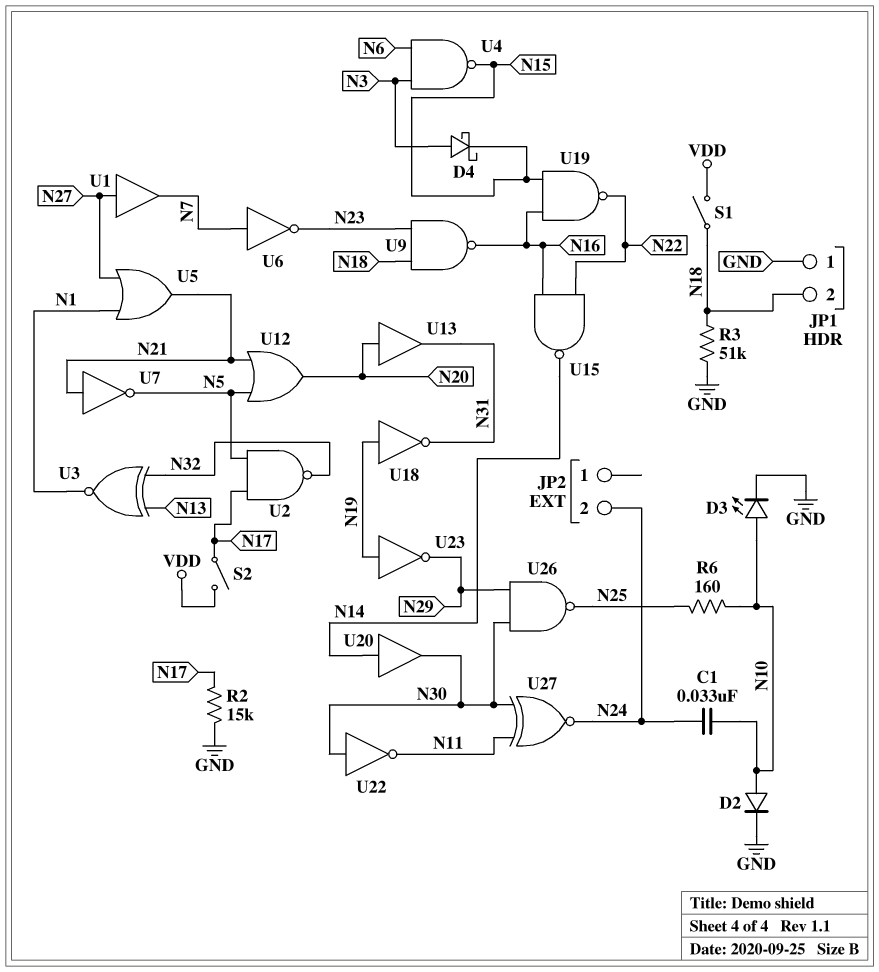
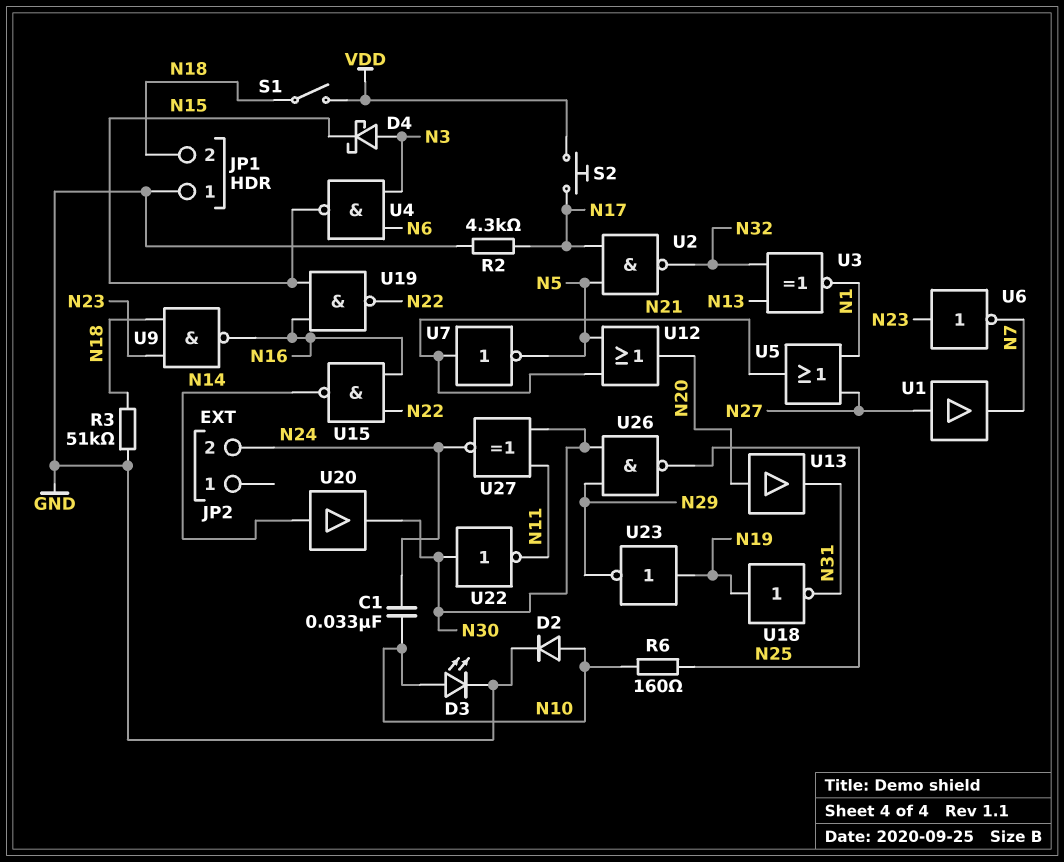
R2: 15k (GND, N17) -> 4.3k (GND, N17)
S2: switch (N17, VDD) -> button (N17, VDD)
U6: NOT (in N7, out N23) -> NOT (in N23, out N7)

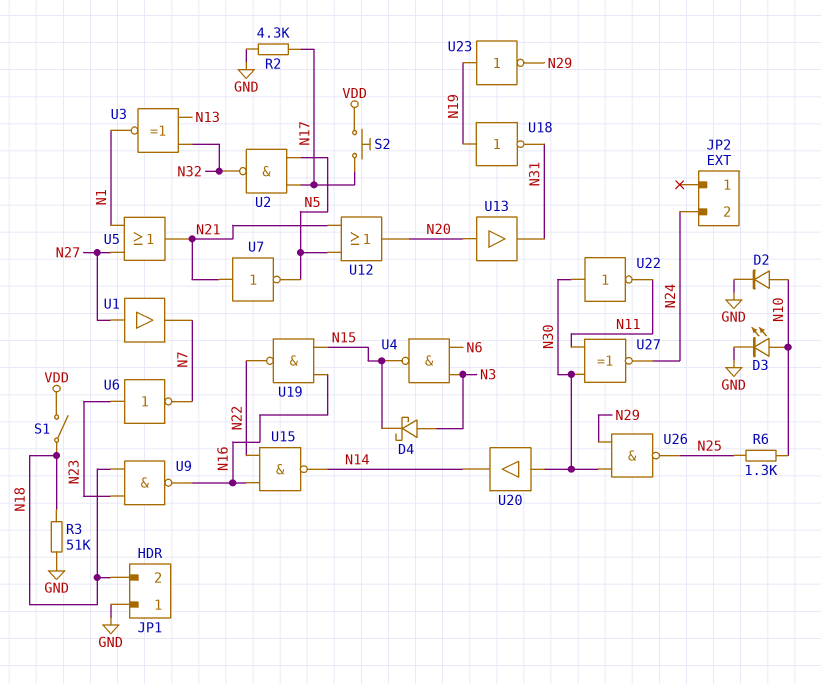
C1: 33nF (N10, N24) -> none
R6: 160 (N10, N25) -> 1.3k (N10, N25)
U20: buffer (in N14, out N30) -> buffer (in N30, out N14)

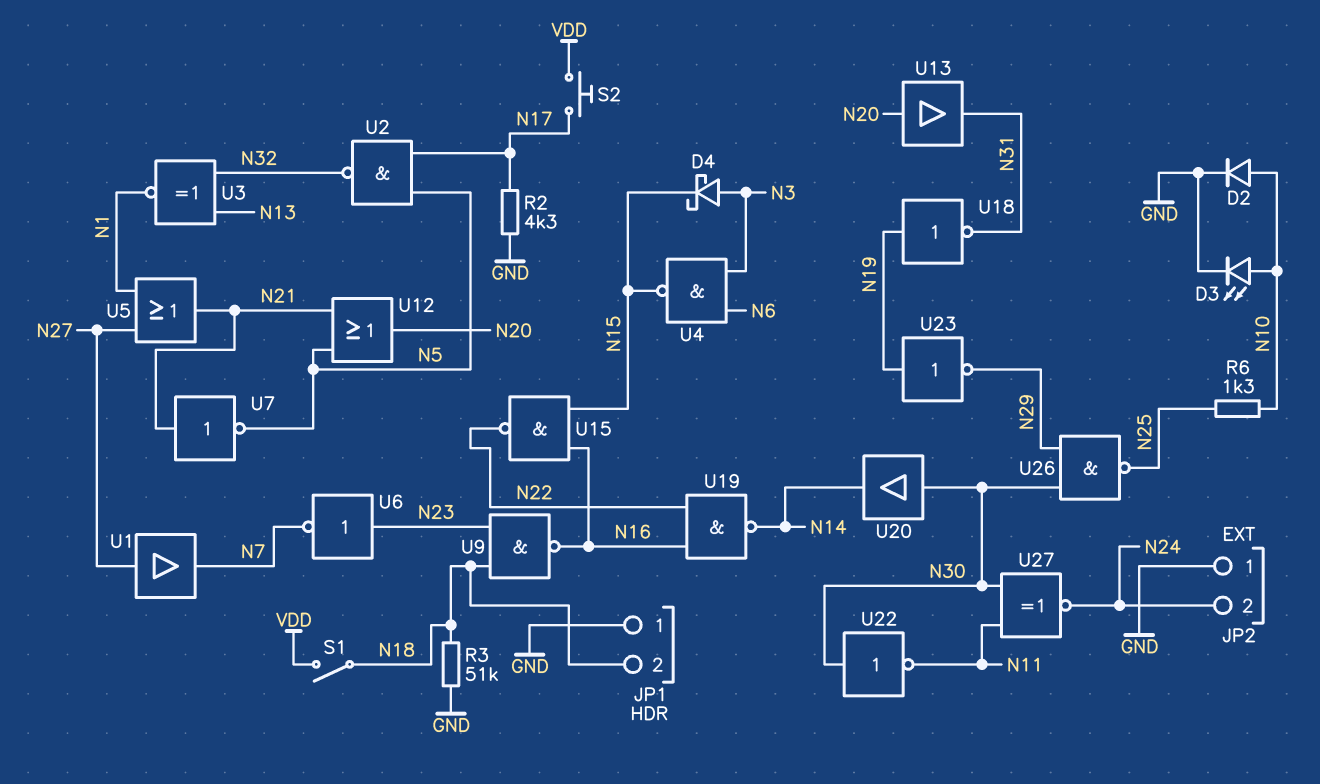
JP2 pin 1: none -> GND
U15: NAND (in N16, in N22, out N14) -> NAND (in N15, in N16, out N22)
U19: NAND (in N15, in N16, out N22) -> NAND (in N16, in N22, out N14)

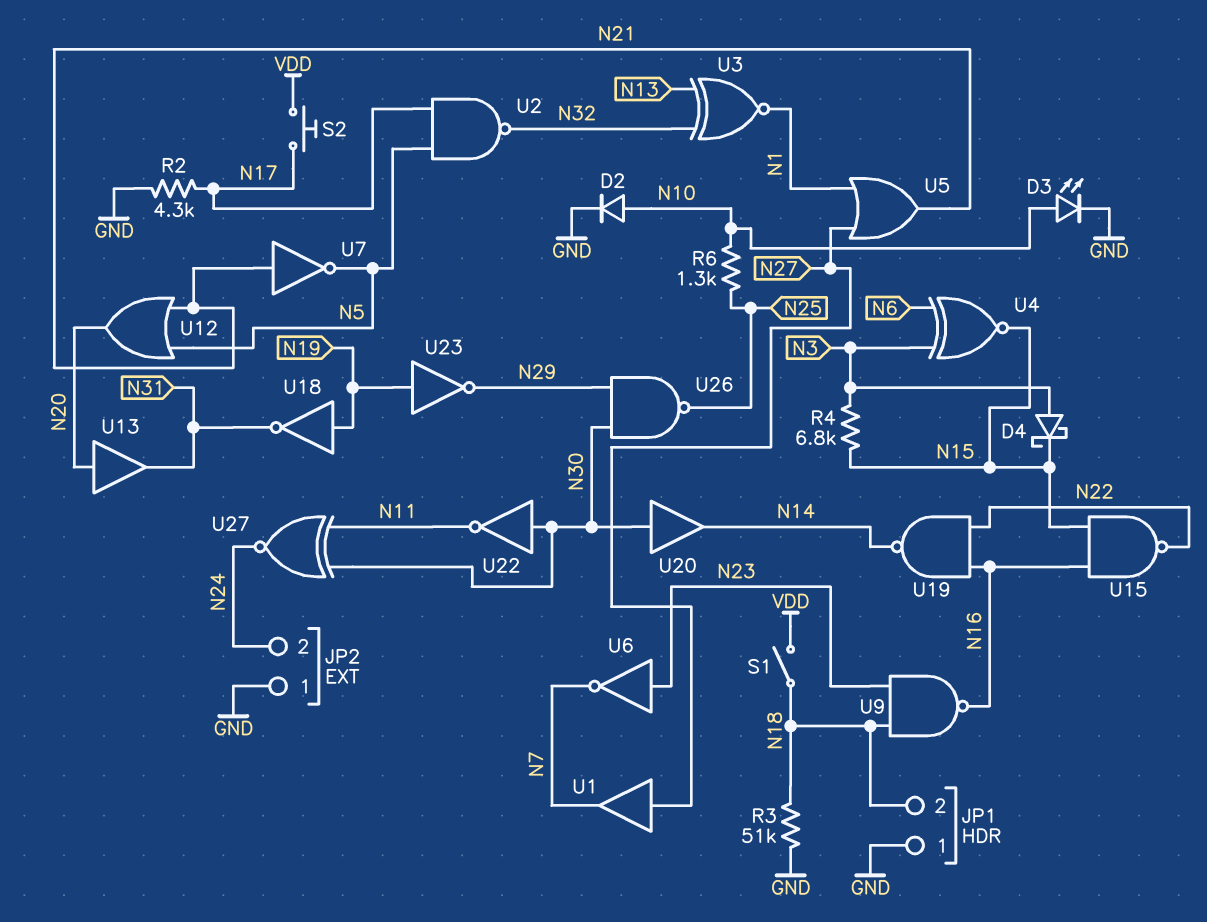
R4: none -> 6.8k (N3, N15)
U4: NAND (in N3, in N6, out N15) -> XNOR (in N3, in N6, out N15)

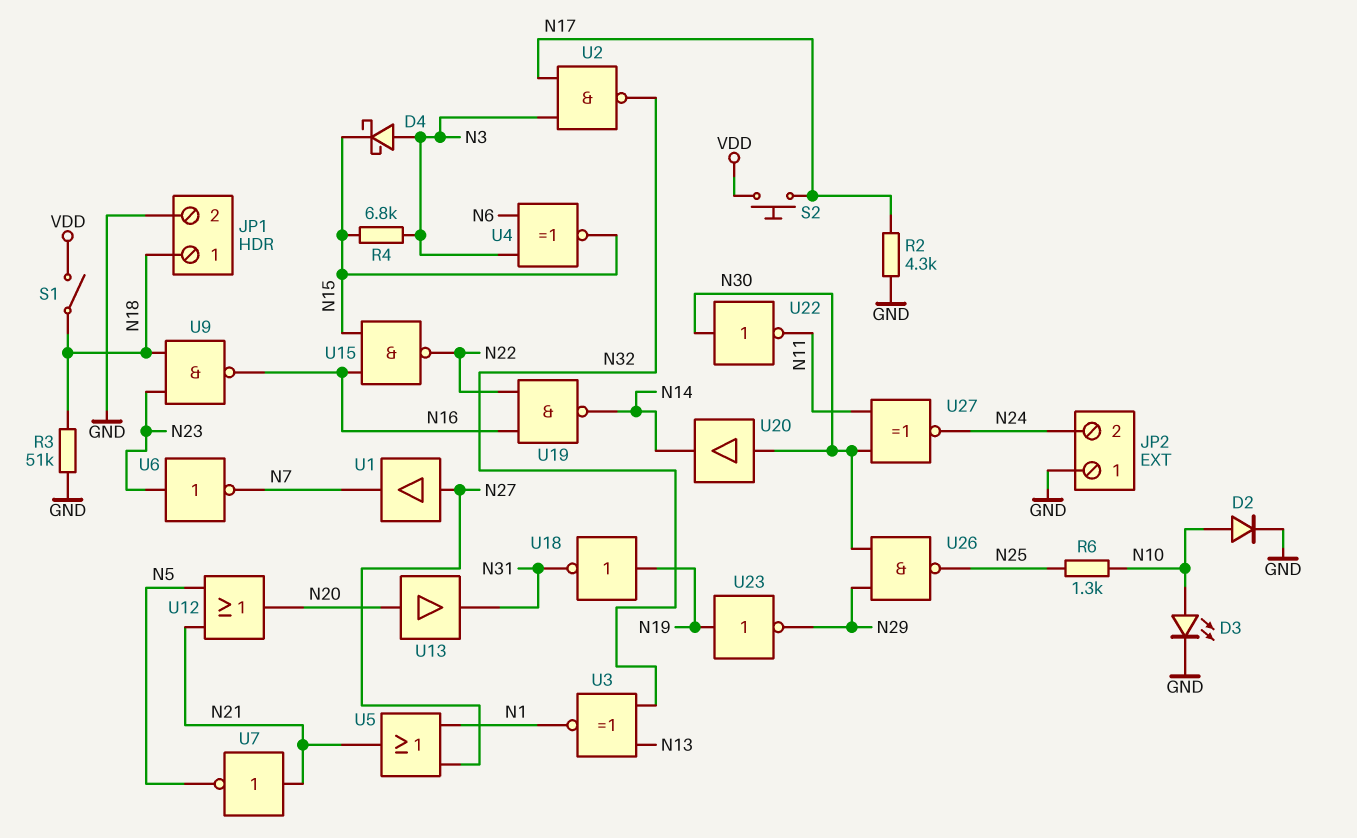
JP1 pin 1: GND -> N18
JP1 pin 2: N18 -> GND
U2: NAND (in N5, in N17, out N32) -> NAND (in N3, in N17, out N32)

